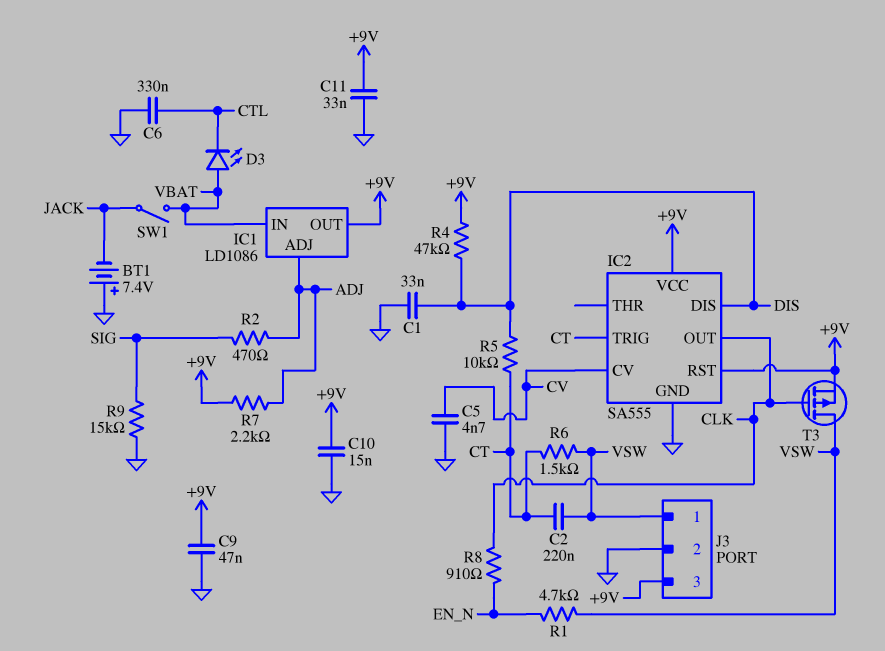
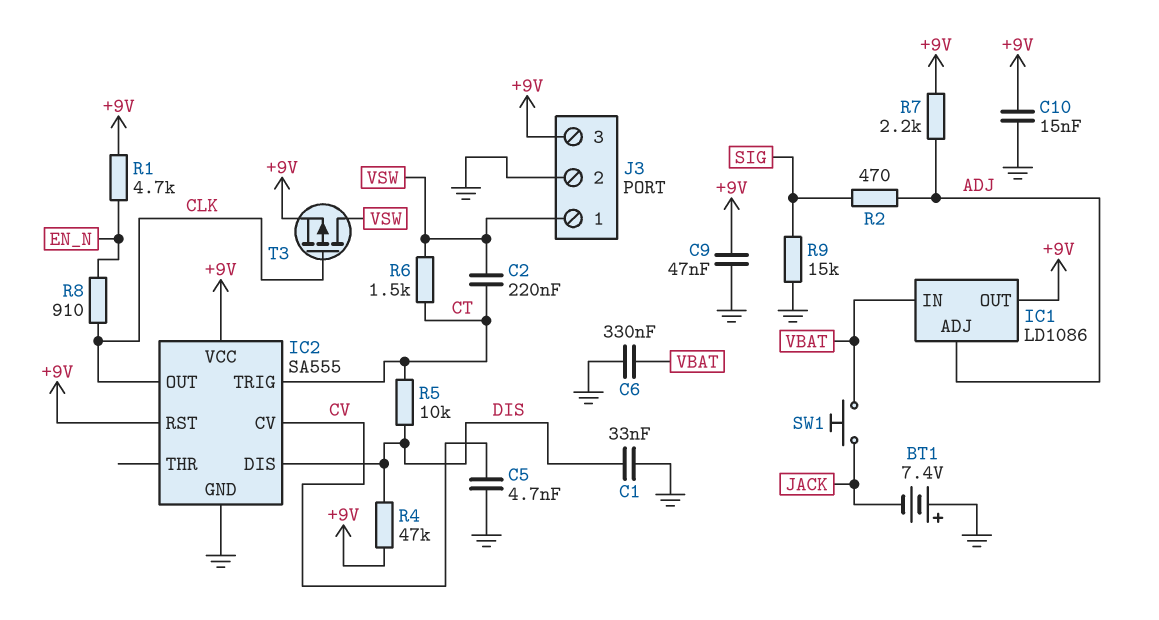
C6: 330nF (CTL, GND) -> 330nF (GND, VBAT)
C11: 33nF (+9V, GND) -> none
D3: LED (A VBAT, K CTL) -> none
R1: 4.7k (EN_N, VSW) -> 4.7k (+9V, EN_N)
SW1: switch (JACK, VBAT) -> button (JACK, VBAT)

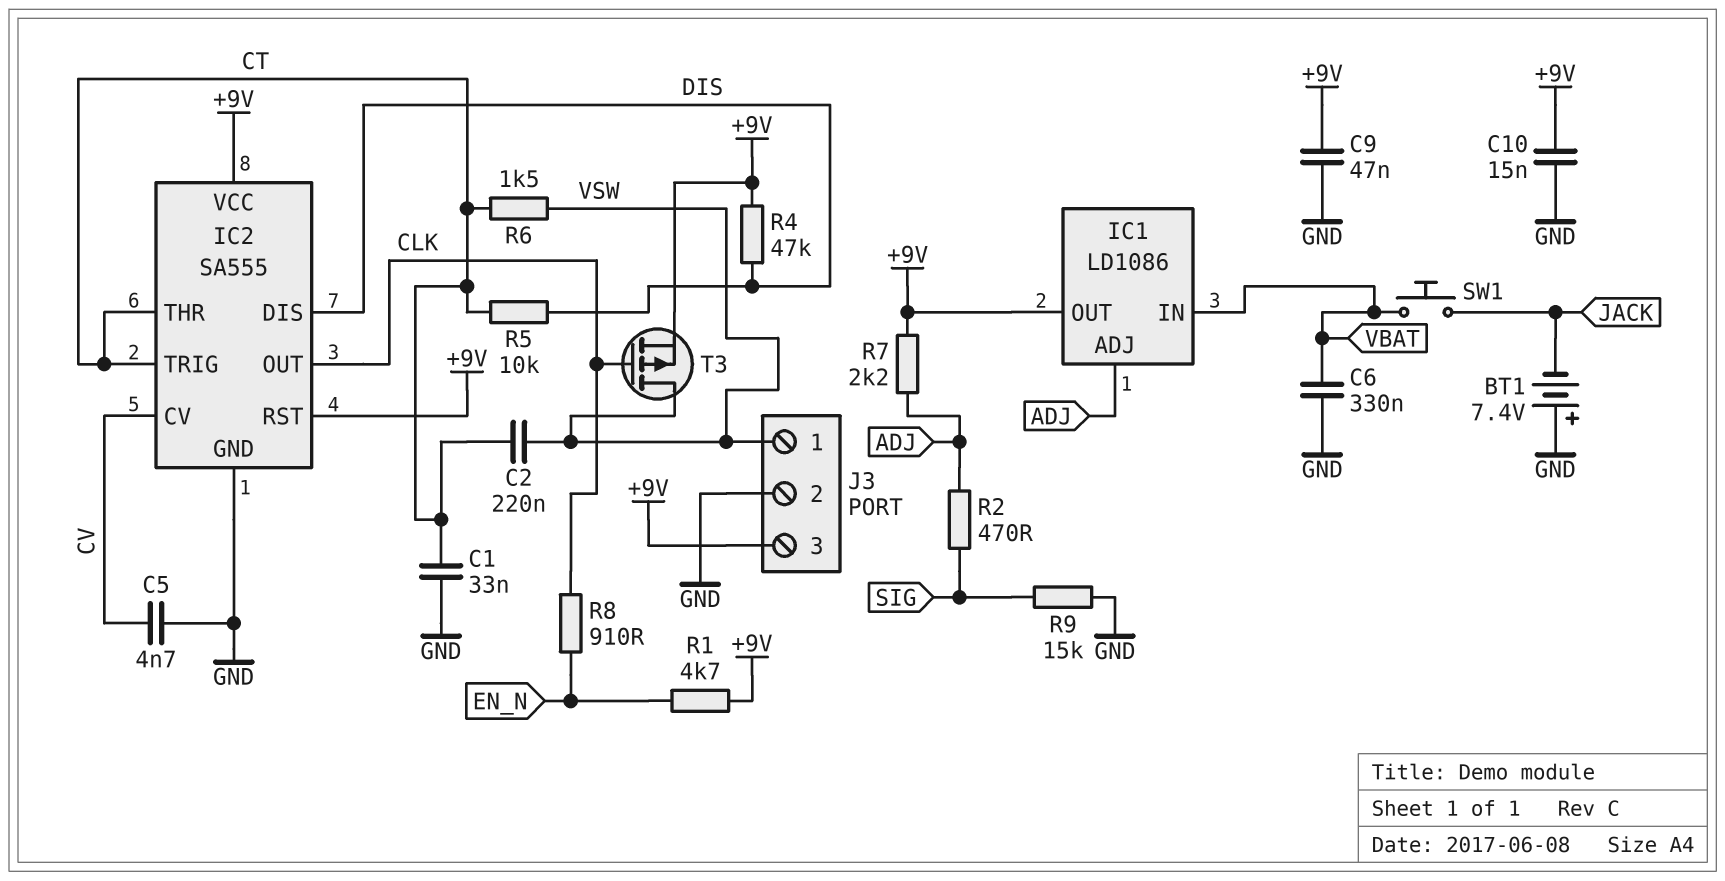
C1: 33nF (DIS, GND) -> 33nF (CT, GND)
IC2 pin THR: none -> CT

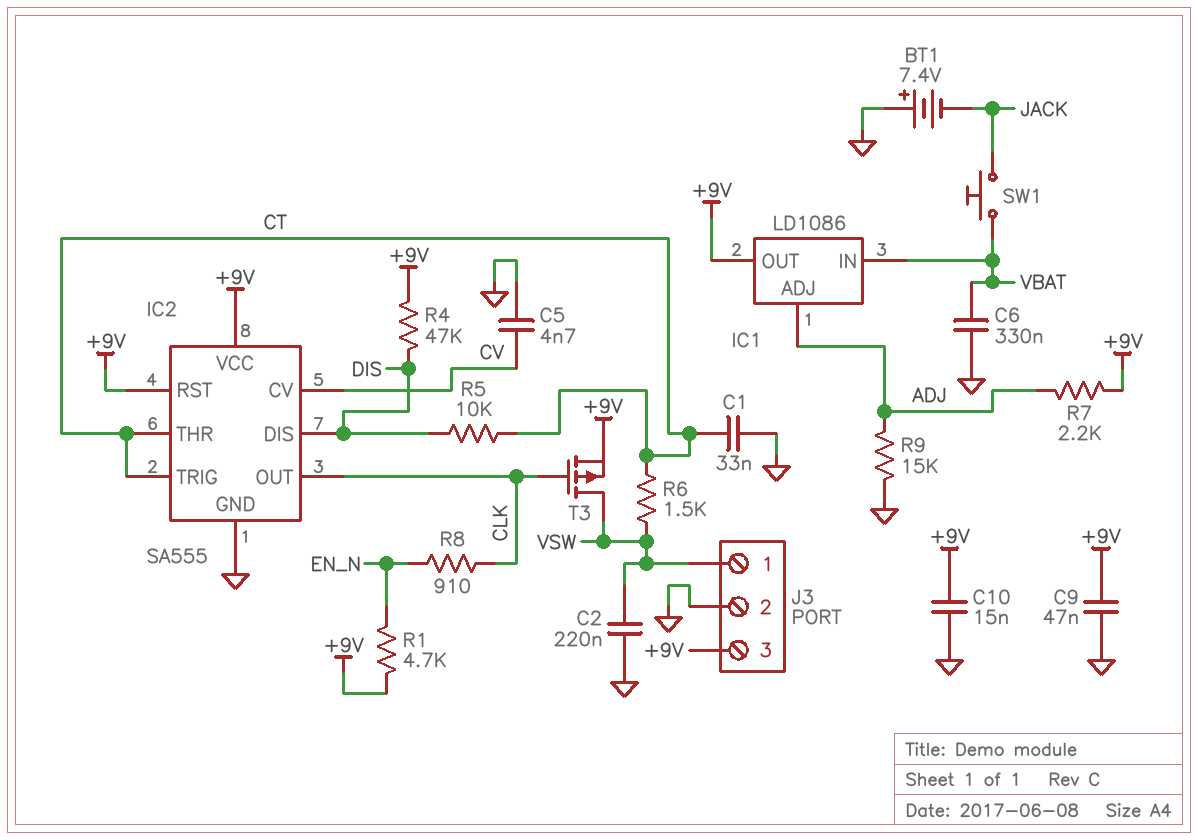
C2: 220nF (CT, VSW) -> 220nF (GND, VSW)
R2: 470 (ADJ, SIG) -> none
R9: 15k (GND, SIG) -> 15k (ADJ, GND)

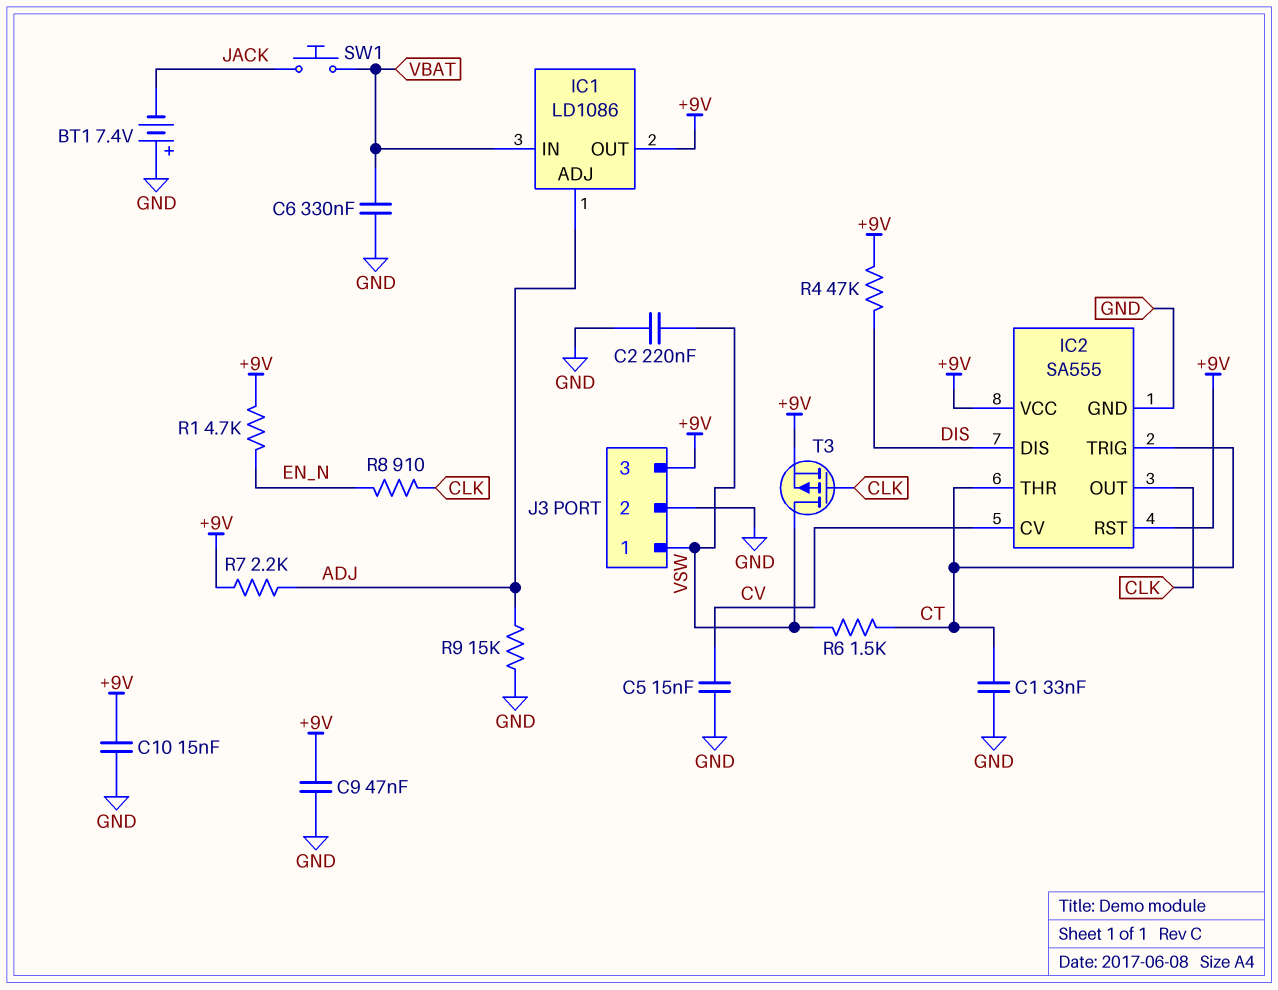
C5: 4.7nF (CV, GND) -> 15nF (CV, GND)
R5: 10k (CT, DIS) -> none

